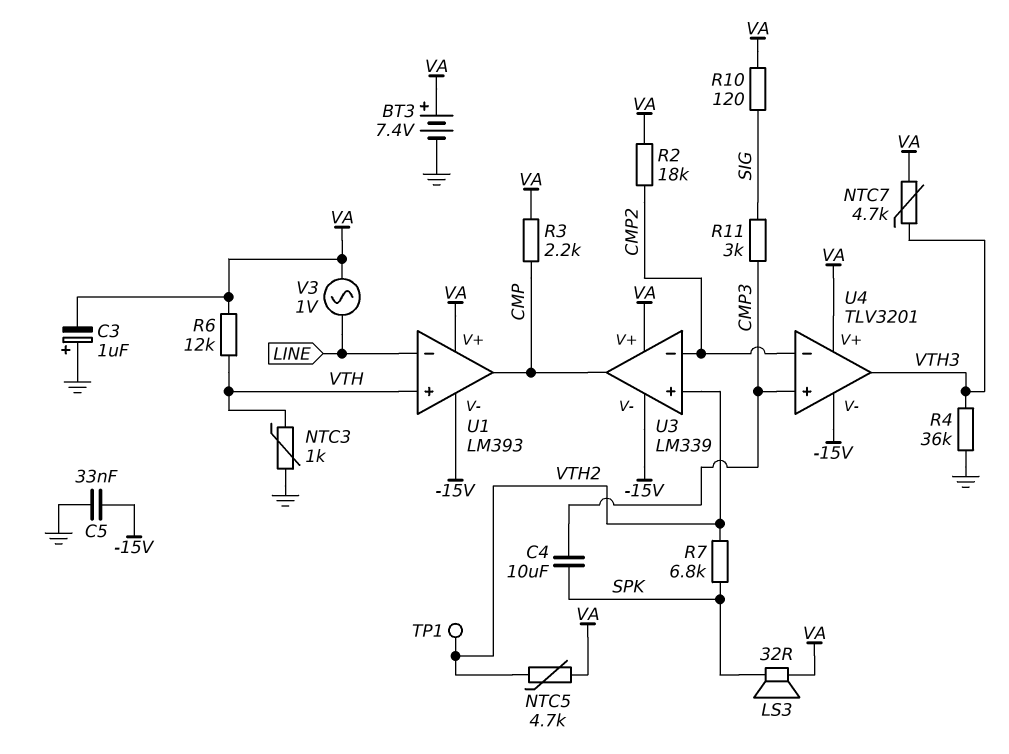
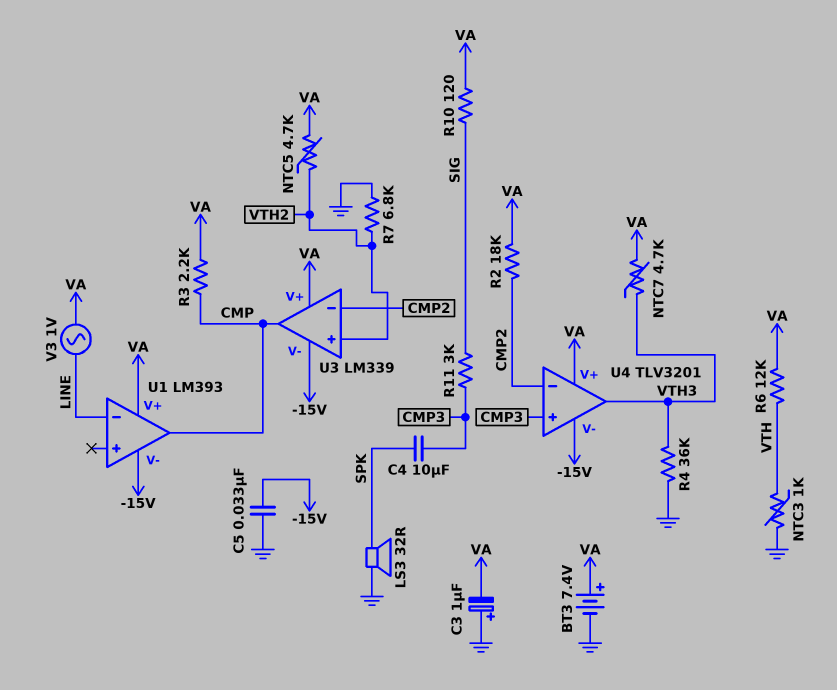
LS3: speaker 32R (SPK, VA) -> speaker 32R (GND, SPK)
R7: 6.8k (SPK, VTH2) -> 6.8k (GND, VTH2)
TP1: test point (VTH2) -> none
U1 pin in+: VTH -> none

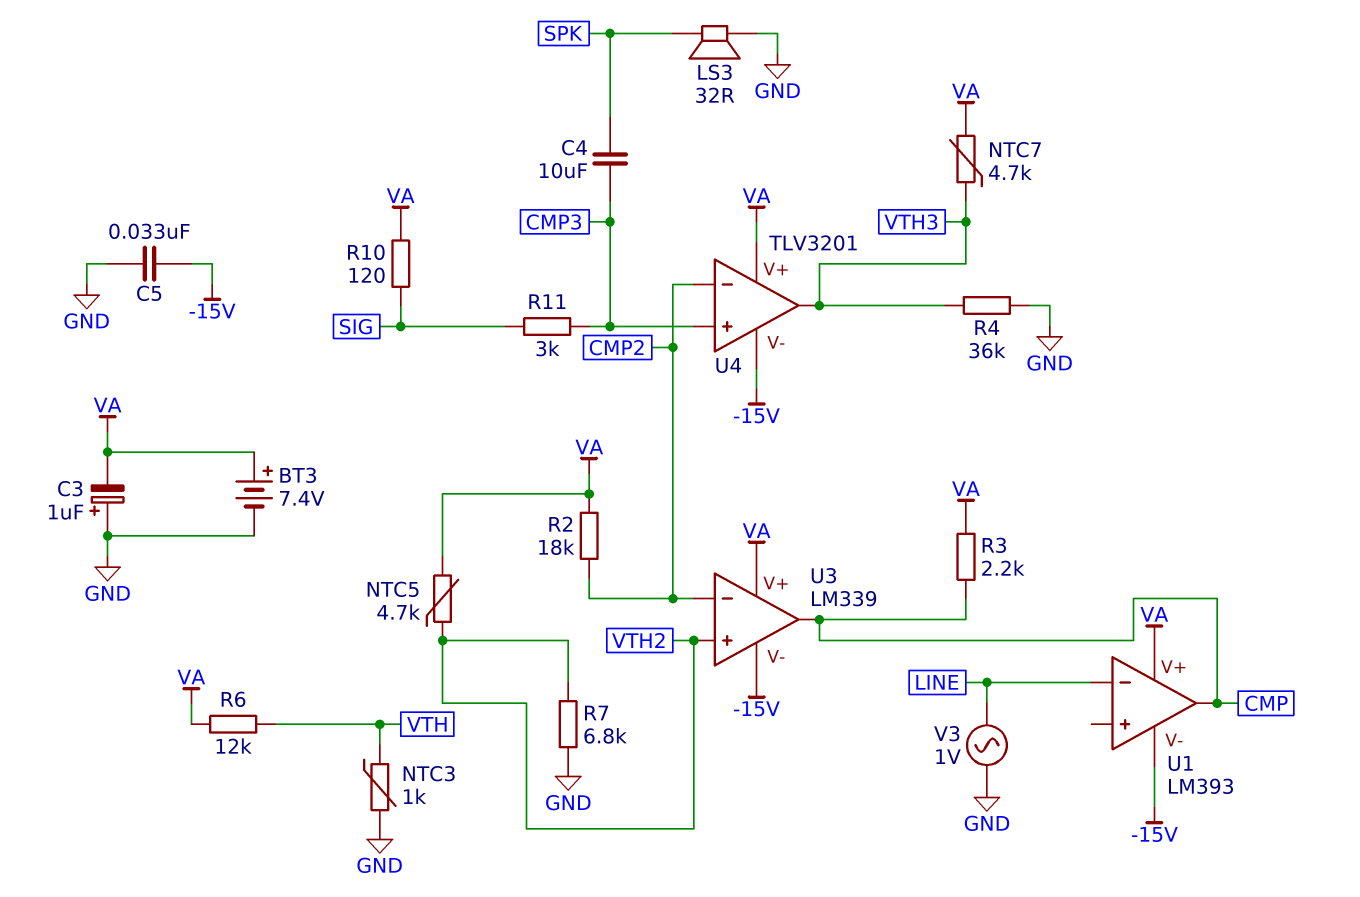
V3: AC 1V (LINE, VA) -> AC 1V (GND, LINE)

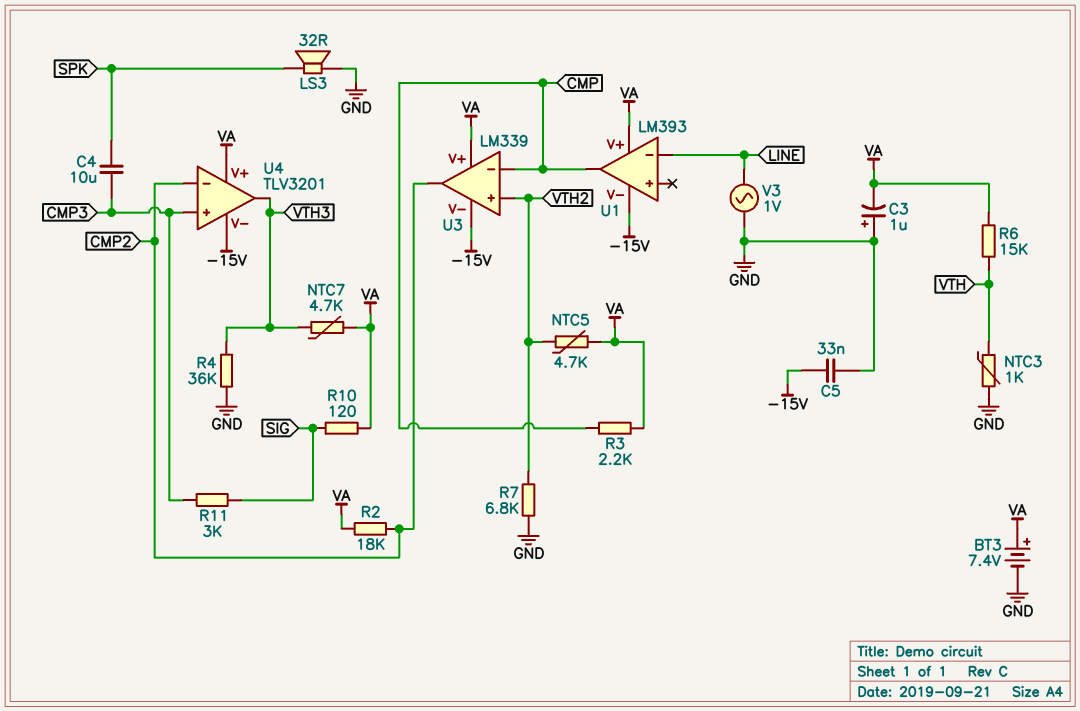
R6: 12k (VA, VTH) -> 15k (VA, VTH)
U3 pin in-: CMP2 -> CMP
U3 pin out: CMP -> CMP2

